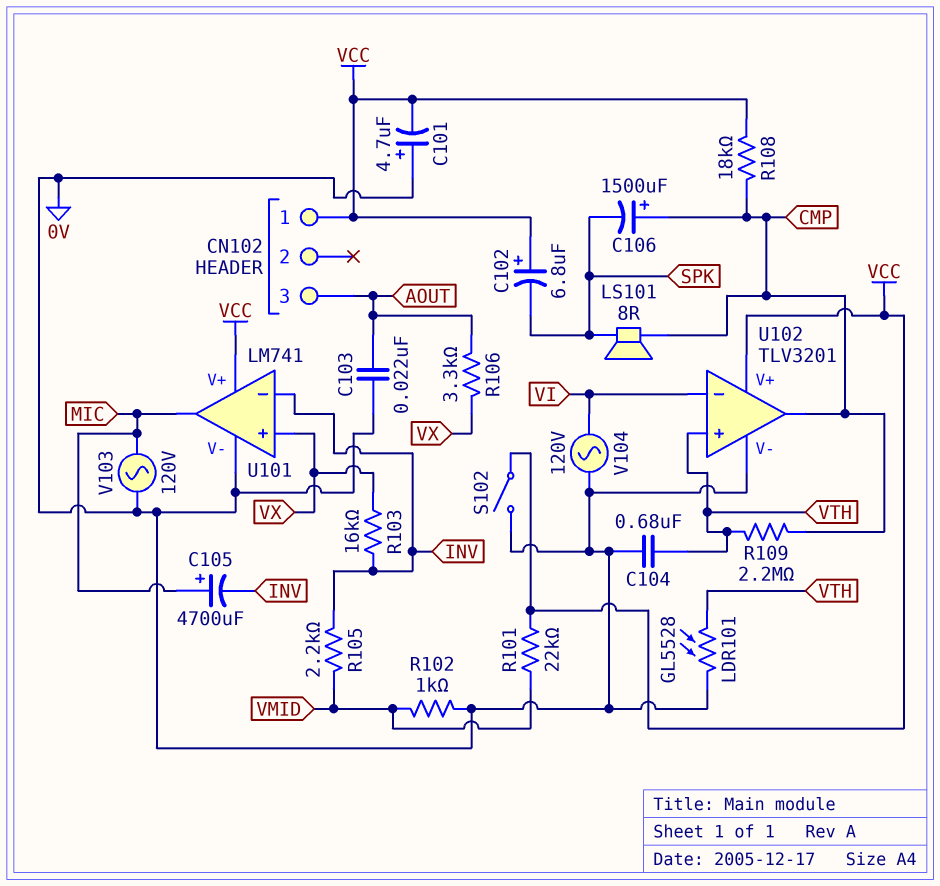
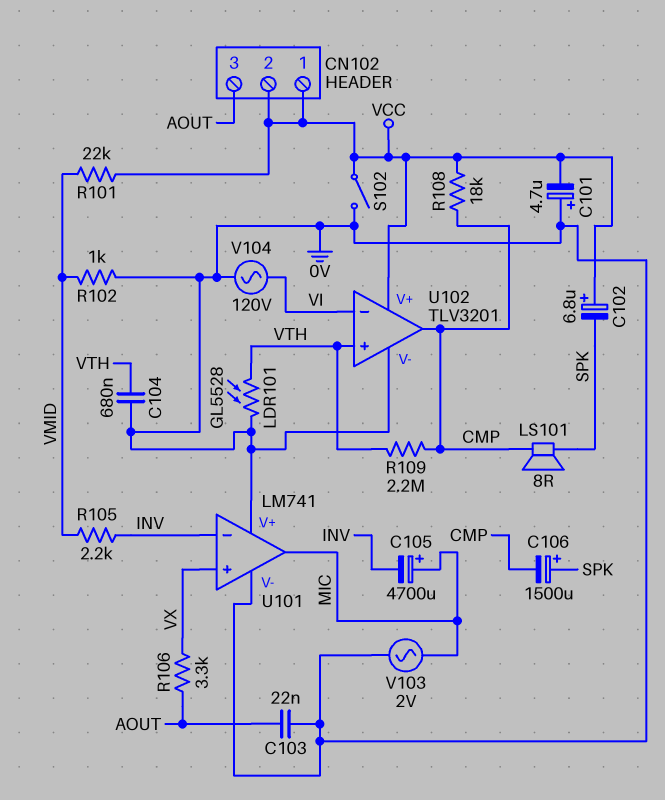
C106: 1500uF (plus CMP, minus SPK) -> 1500uF (plus SPK, minus CMP)
CN102 pin 2: none -> VCC
R103: 16k (INV, VX) -> none
U101 pin V+: VCC -> 0V
V103: AC 120V (0V, MIC) -> AC 2V (0V, MIC)

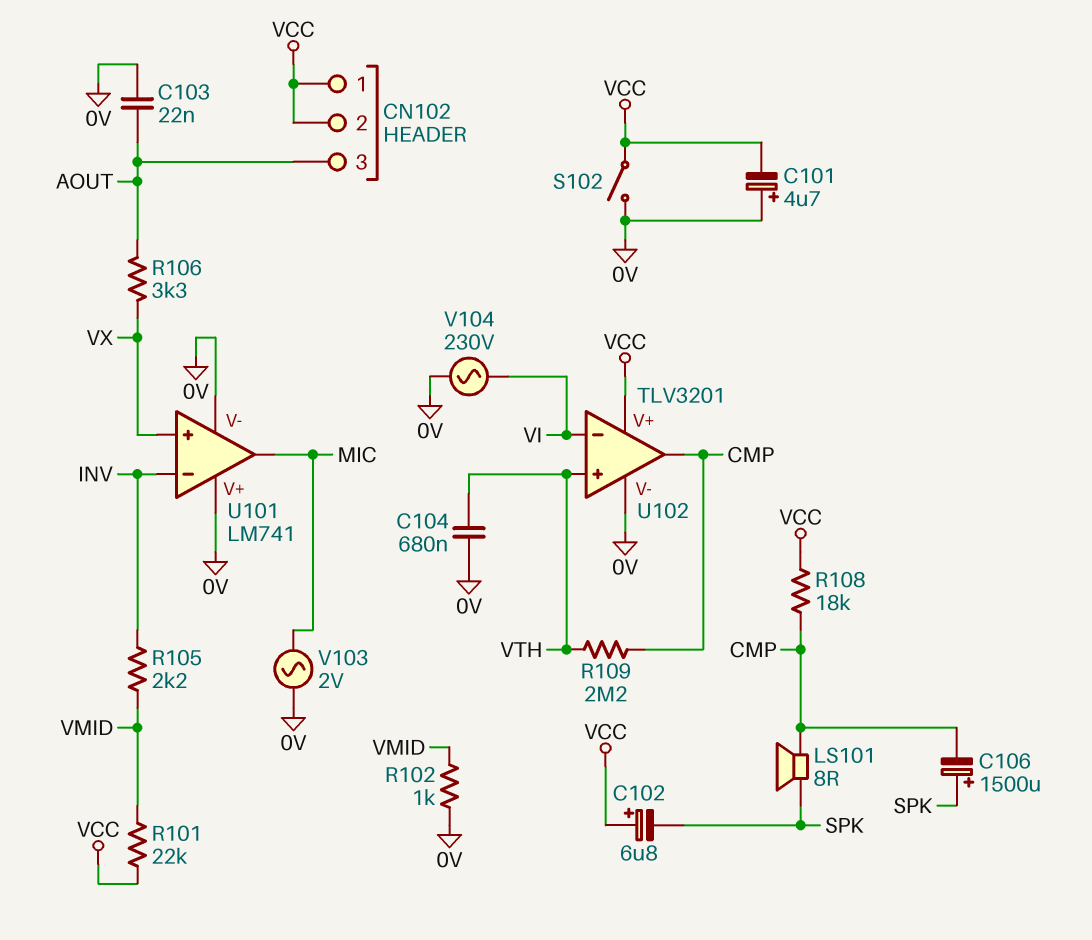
C105: 4700uF (plus MIC, minus INV) -> none
LDR101: GL5528 (0V, VTH) -> none
V104: AC 120V (0V, VI) -> AC 230V (0V, VI)

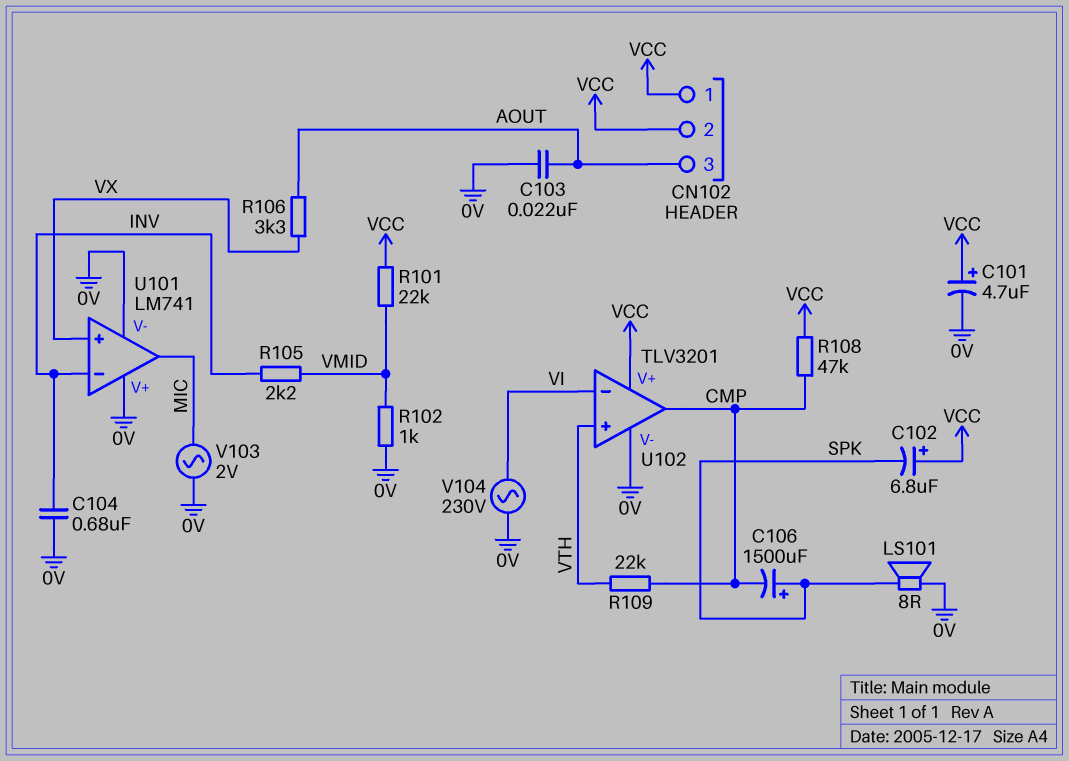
C101: 4.7uF (plus 0V, minus VCC) -> 4.7uF (plus VCC, minus 0V)
C104: 680nF (0V, VTH) -> 680nF (0V, INV)
LS101: speaker 8R (CMP, SPK) -> speaker 8R (0V, SPK)
R108: 18k (CMP, VCC) -> 47k (CMP, VCC)
R109: 2.2M (CMP, VTH) -> 22k (CMP, VTH)
S102: switch (0V, VCC) -> none

